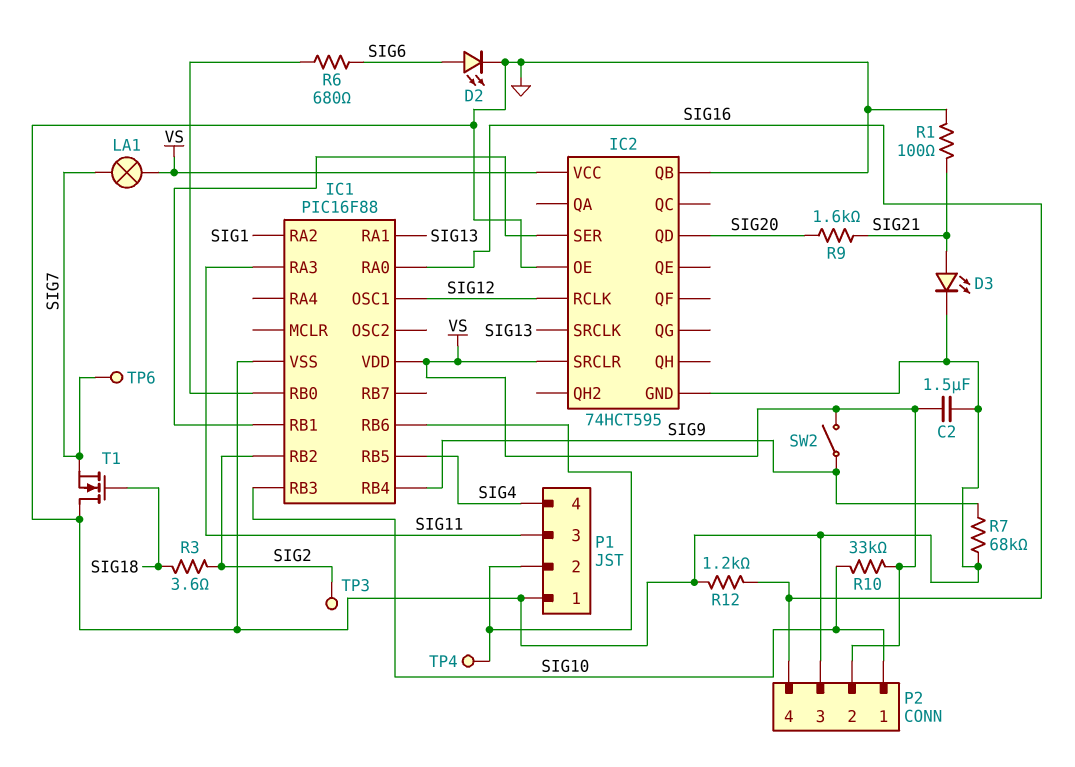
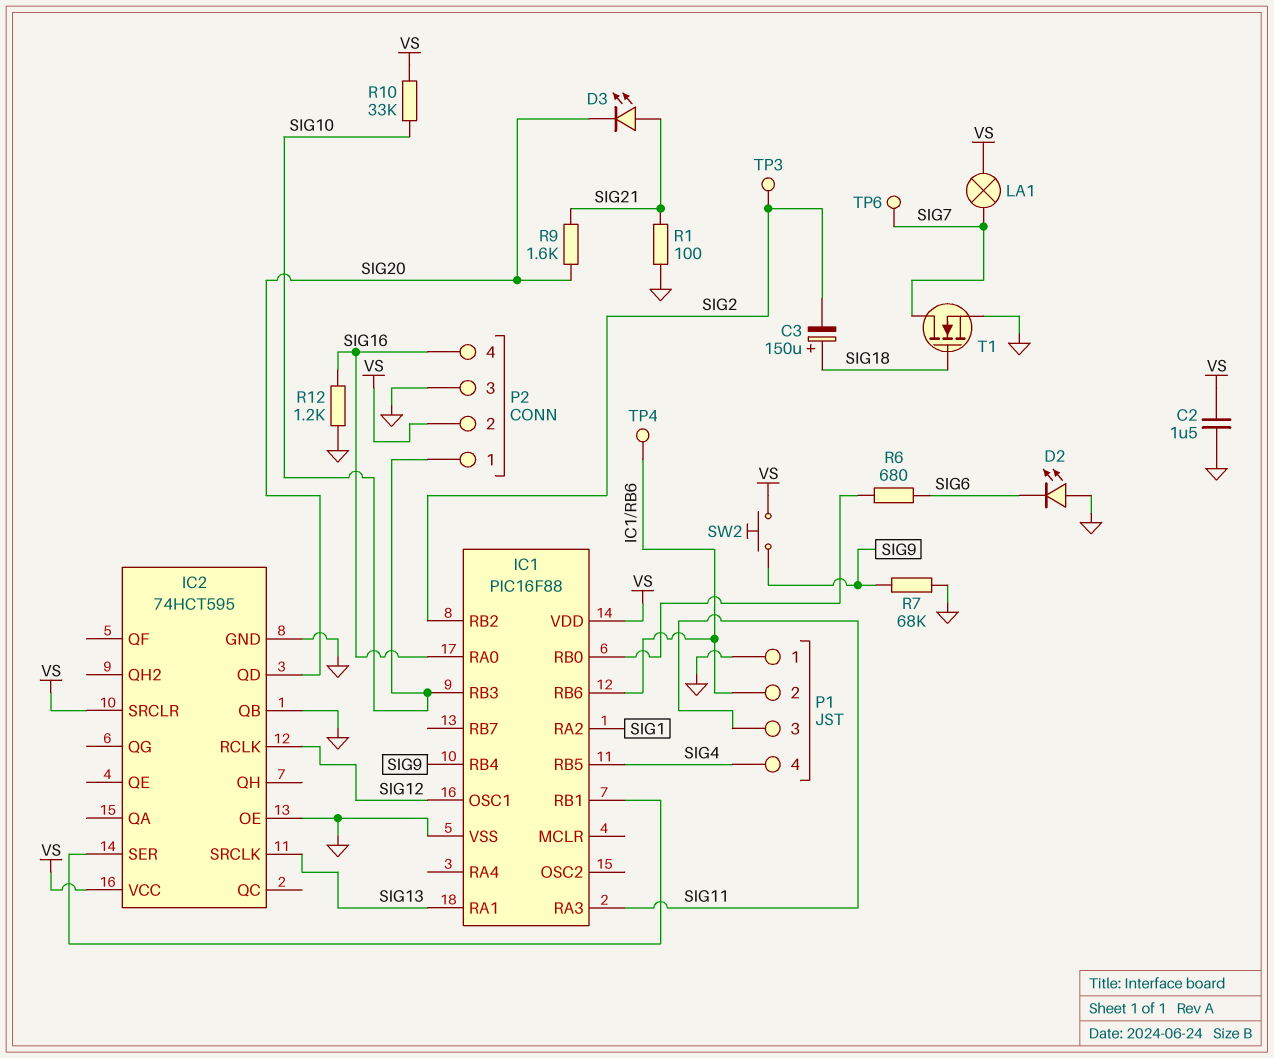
C3: none -> 150uF (plus SIG18, minus SIG2)
D2: LED (A SIG6, K GND) -> LED (A GND, K SIG6)
D3: LED (A SIG21, K GND) -> LED (A SIG21, K SIG20)
R3: 3.6 (SIG2, SIG18) -> none
SW2: switch (SIG9, VS) -> button (SIG9, VS)
T1: NMOS (G SIG18, D GND, S SIG7) -> NMOS (G SIG18, D SIG7, S GND)

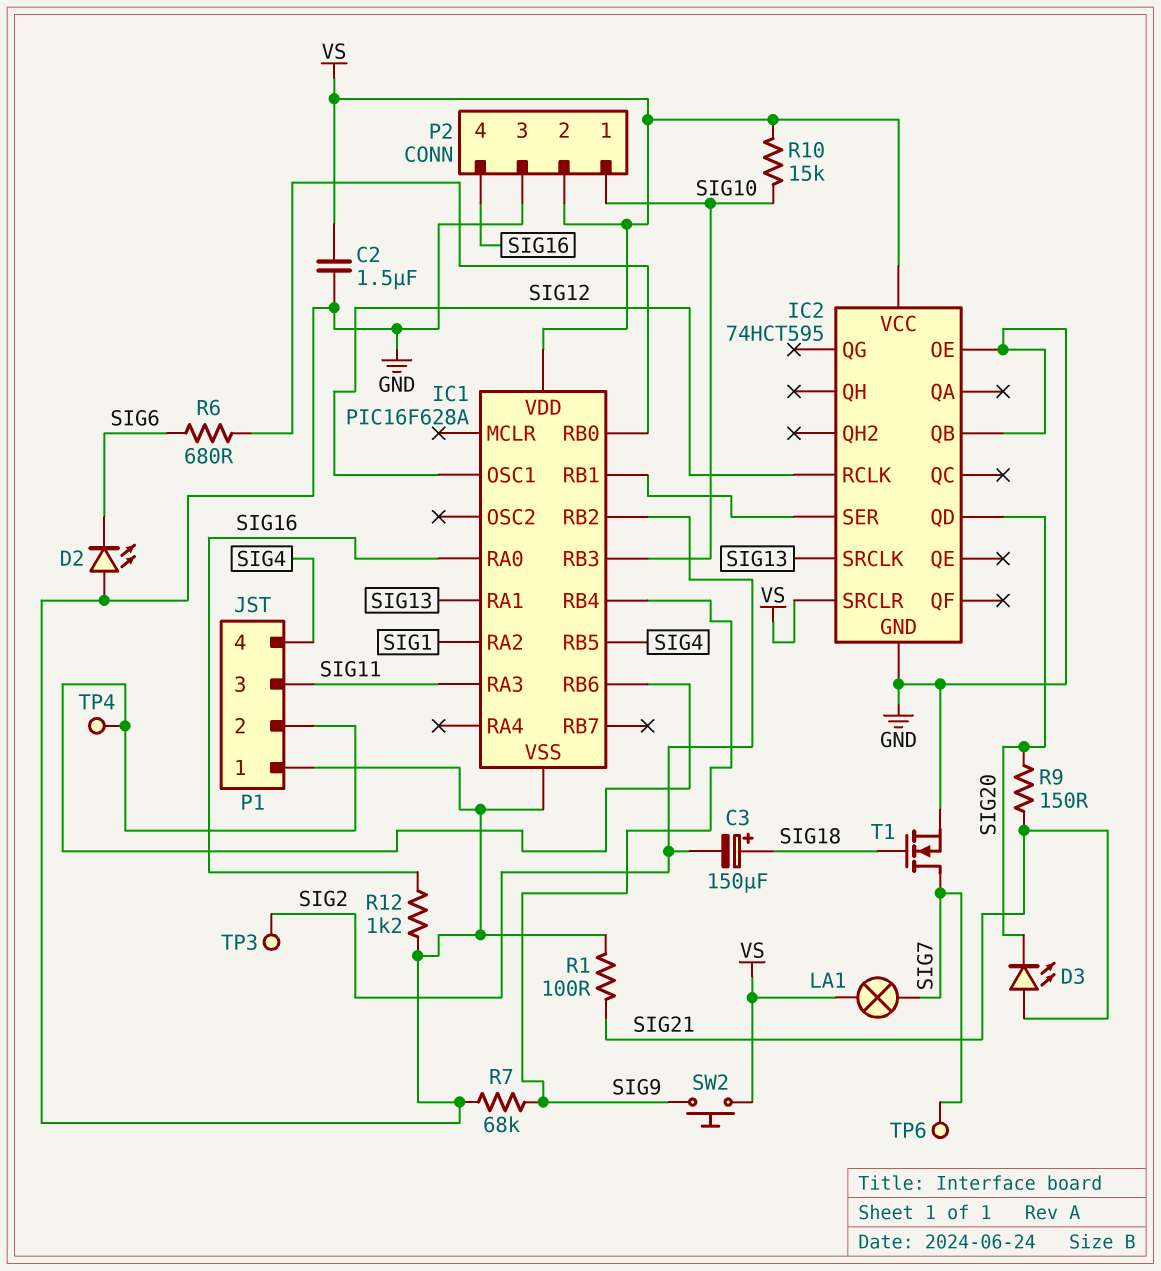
IC1: PIC16F88 -> PIC16F628A
R9: 1.6k (SIG20, SIG21) -> 150 (SIG20, SIG21)
R10: 33k (SIG10, VS) -> 15k (SIG10, VS)

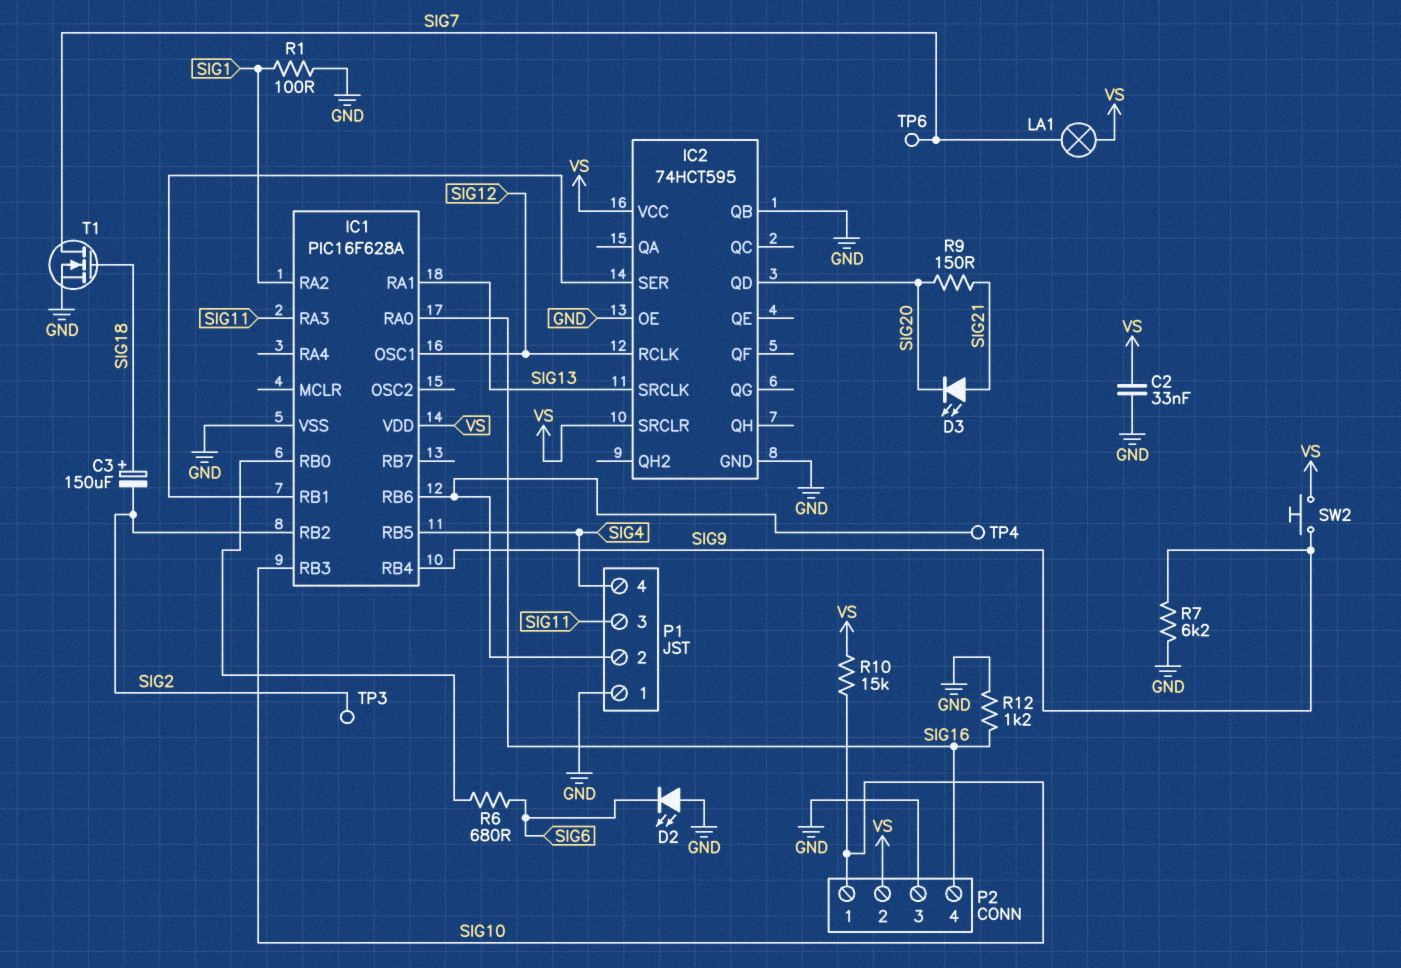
C2: 1.5uF (GND, VS) -> 33nF (GND, VS)
R1: 100 (GND, SIG21) -> 100 (GND, SIG1)
R7: 68k (GND, SIG9) -> 6.2k (GND, SIG9)

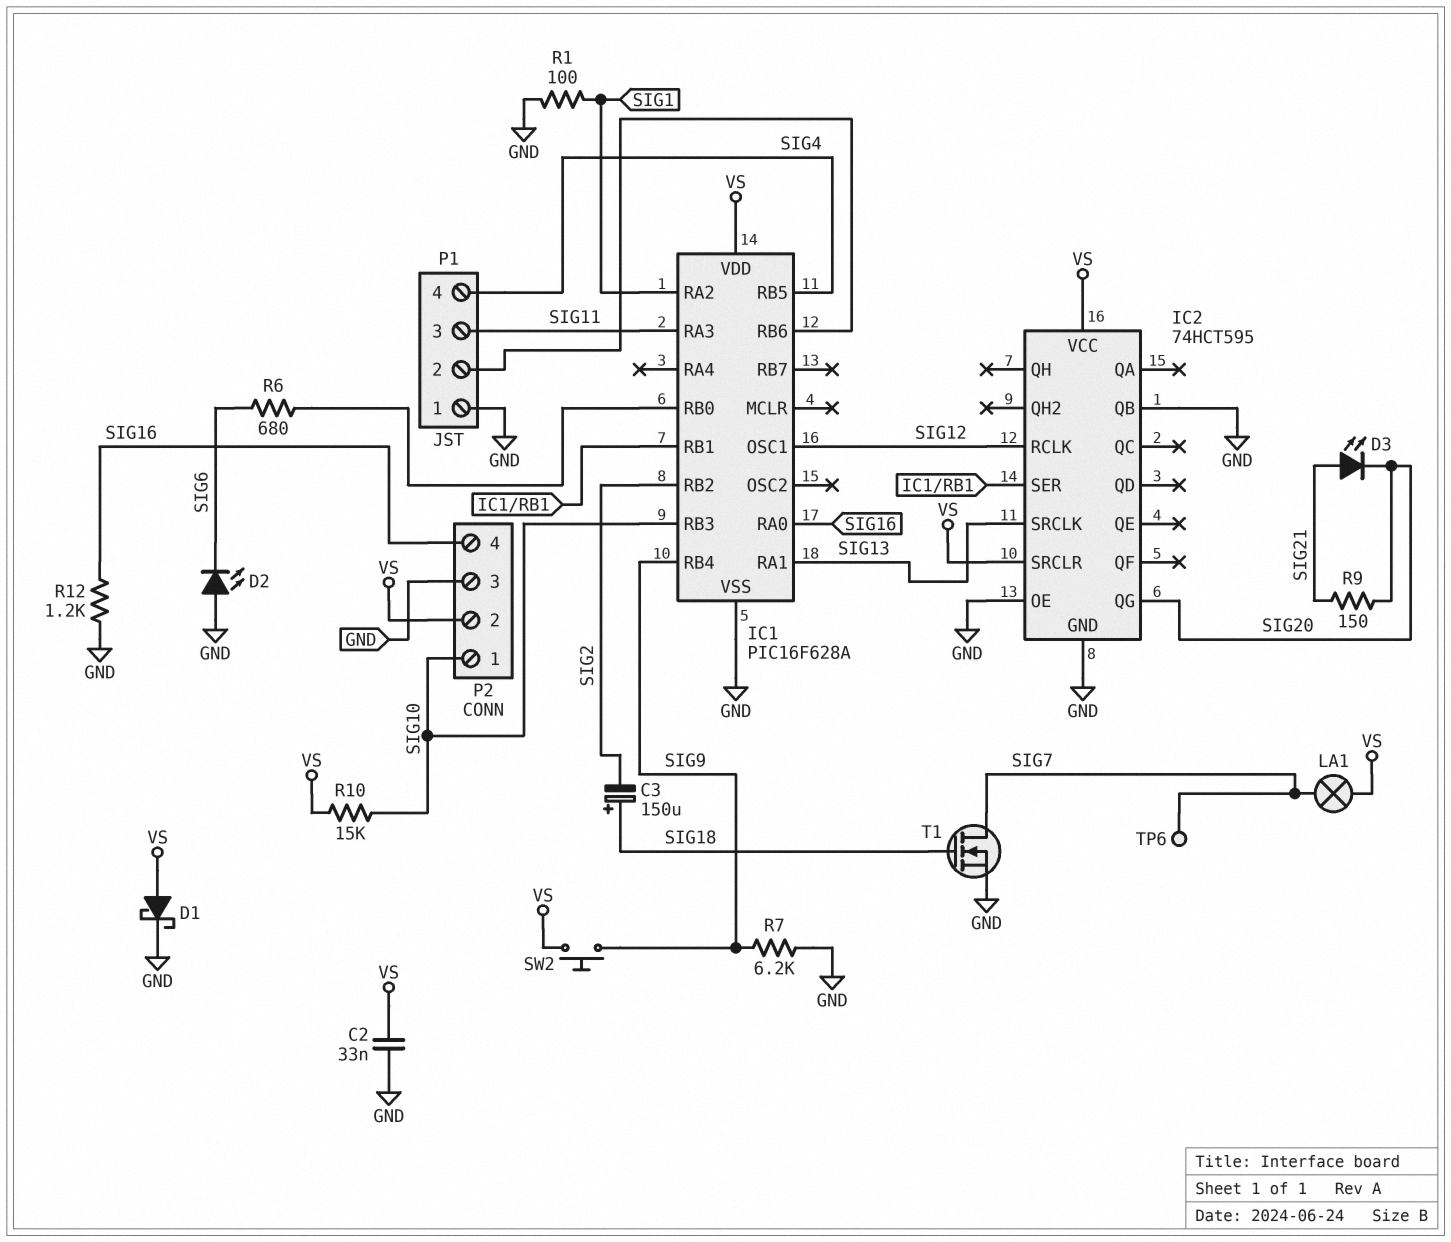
D1: none -> schottky (A VS, K GND)
IC2 pin QD: SIG20 -> none
IC2 pin QG: none -> SIG20
TP3: test point (SIG2) -> none
TP4: test point (IC1/RB6) -> none

